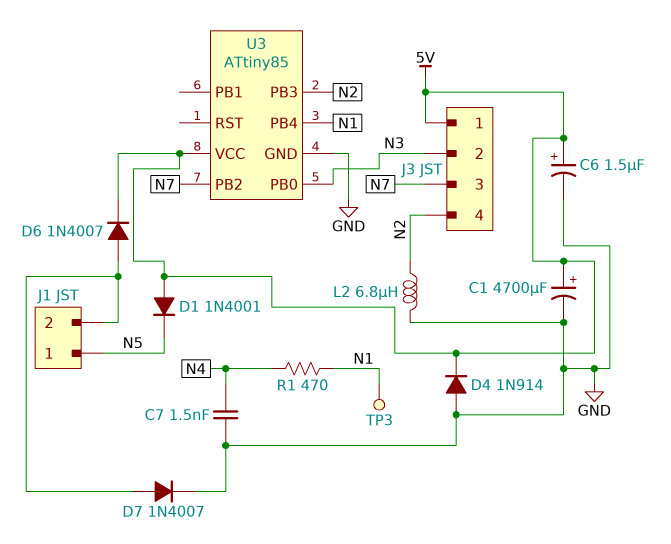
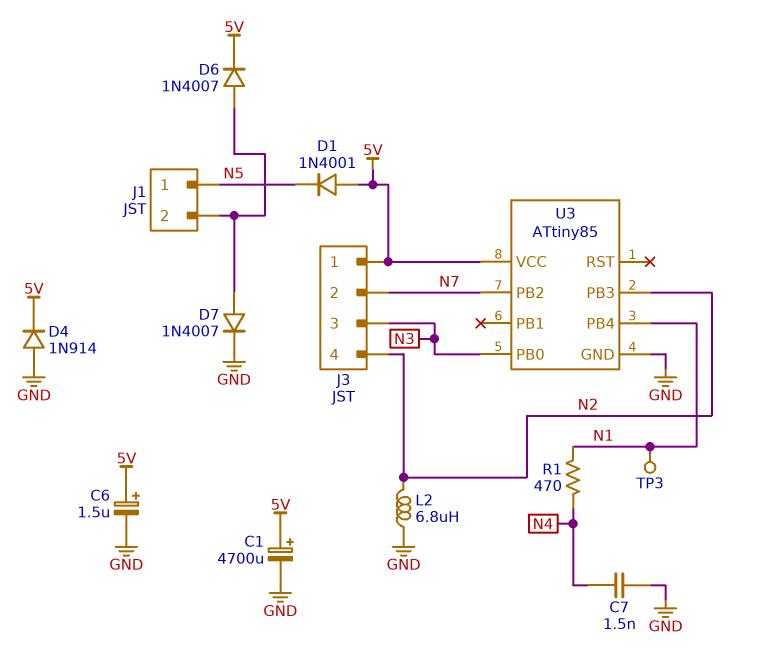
J3 pin 2: N3 -> N7
J3 pin 3: N7 -> N3

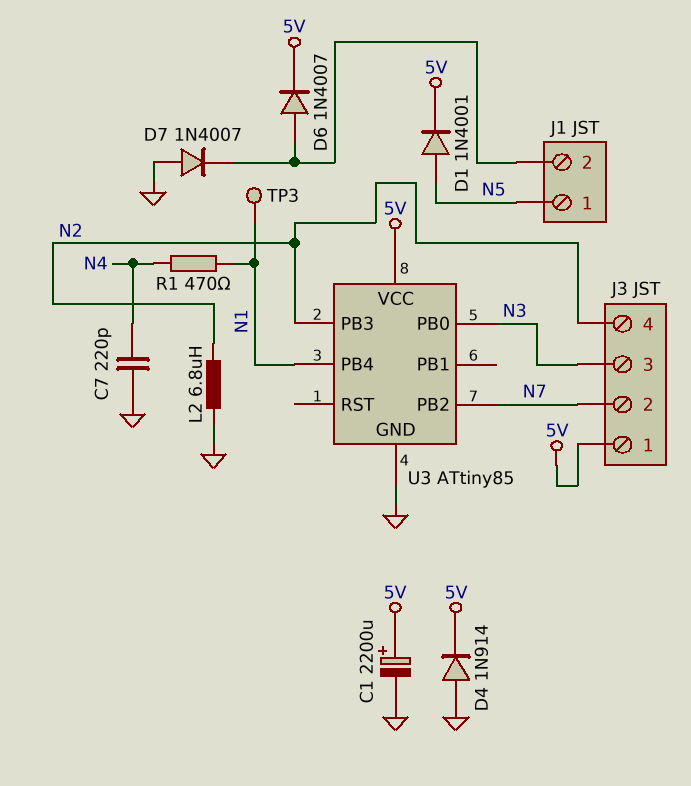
C1: 4700uF (plus 5V, minus GND) -> 2200uF (plus 5V, minus GND)
C6: 1.5uF (plus 5V, minus GND) -> none
C7: 1.5nF (GND, N4) -> 220pF (GND, N4)
D1: diode 1N4001 (A 5V, K N5) -> diode 1N4001 (A N5, K 5V)
D7: diode 1N4007 (A J1/2, K GND) -> diode 1N4007 (A GND, K J1/2)

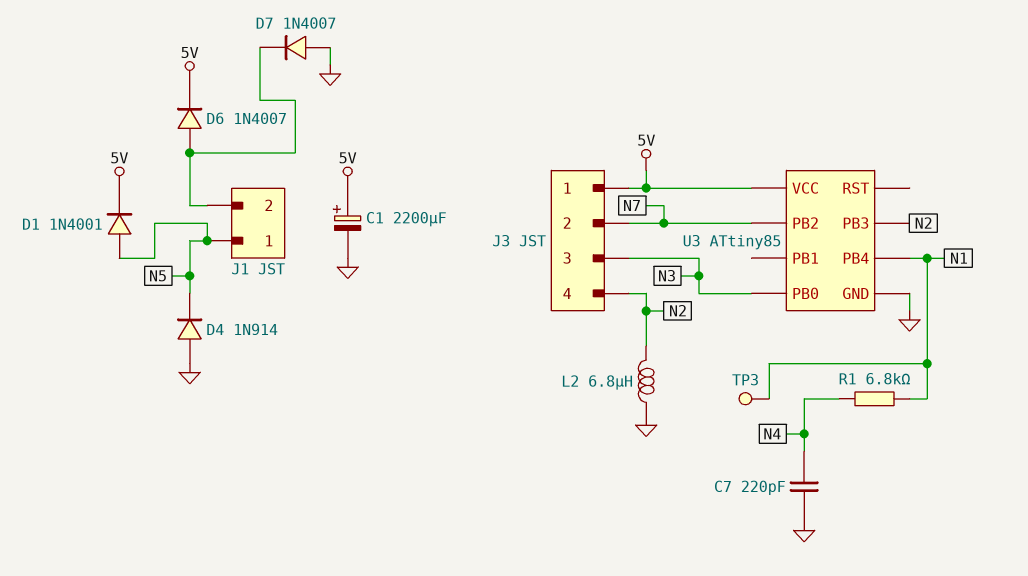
D4: diode 1N914 (A GND, K 5V) -> diode 1N914 (A GND, K N5)
R1: 470 (N1, N4) -> 6.8k (N1, N4)

